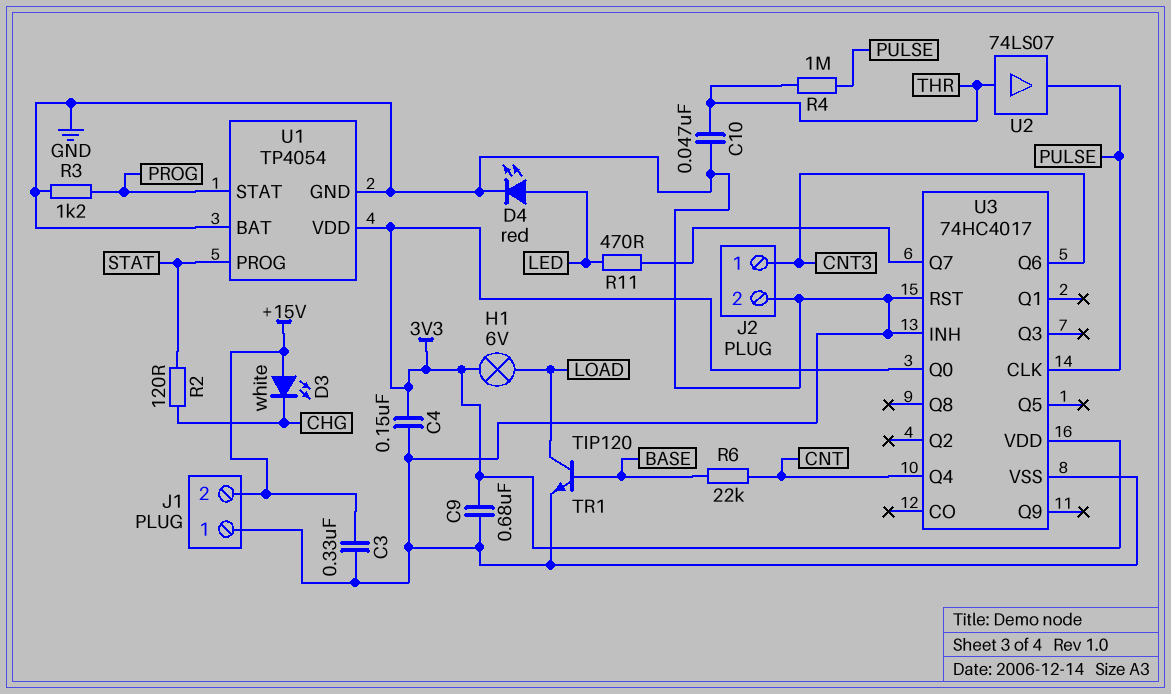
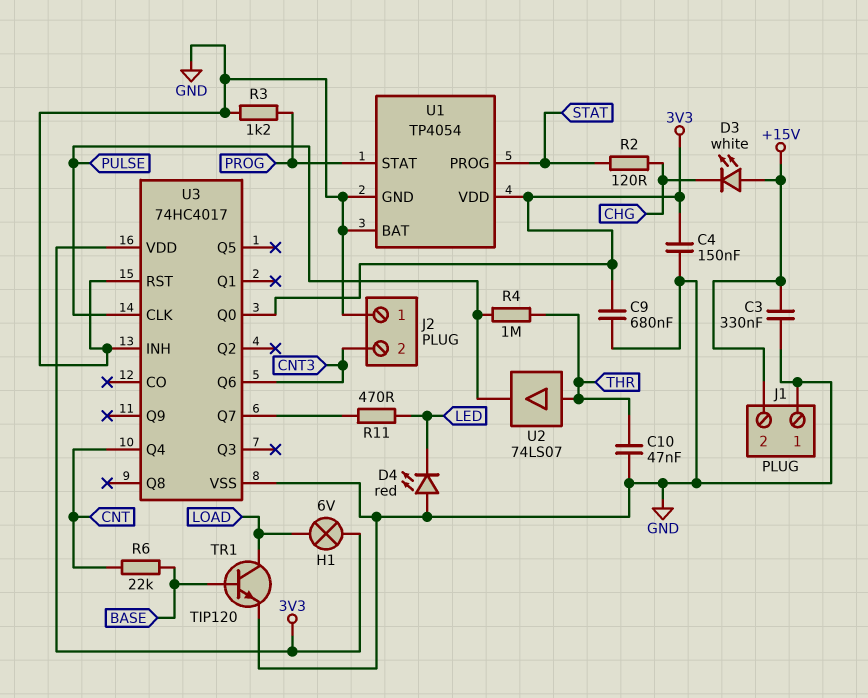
D4: LED red (A LED, K GND) -> LED red (A GND, K LED)
J2 pin 1: CNT3 -> GND
J2 pin 2: GND -> CNT3

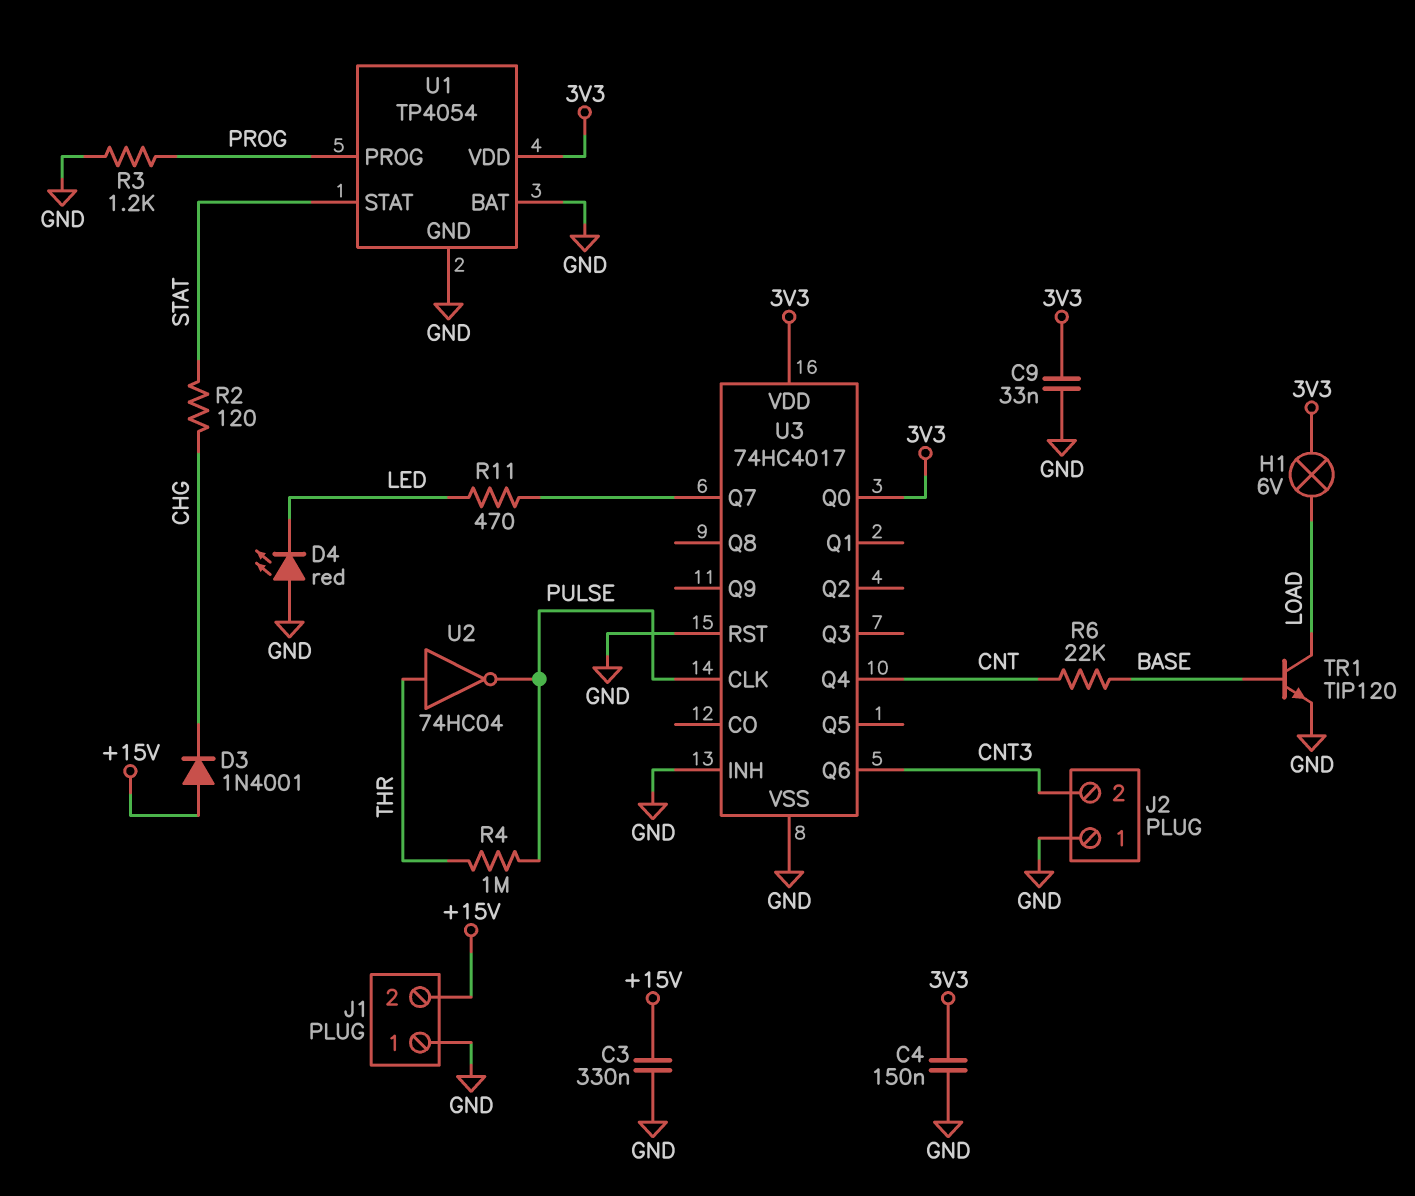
C9: 680nF (3V3, GND) -> 33nF (3V3, GND)
C10: 47nF (GND, THR) -> none
D3: LED white (A +15V, K CHG) -> diode 1N4001 (A +15V, K CHG)
U1 pin PROG: STAT -> PROG
U1 pin STAT: PROG -> STAT
U2: buffer 74LS07 (in THR, out PULSE) -> NOT 74HC04 (in THR, out PULSE)

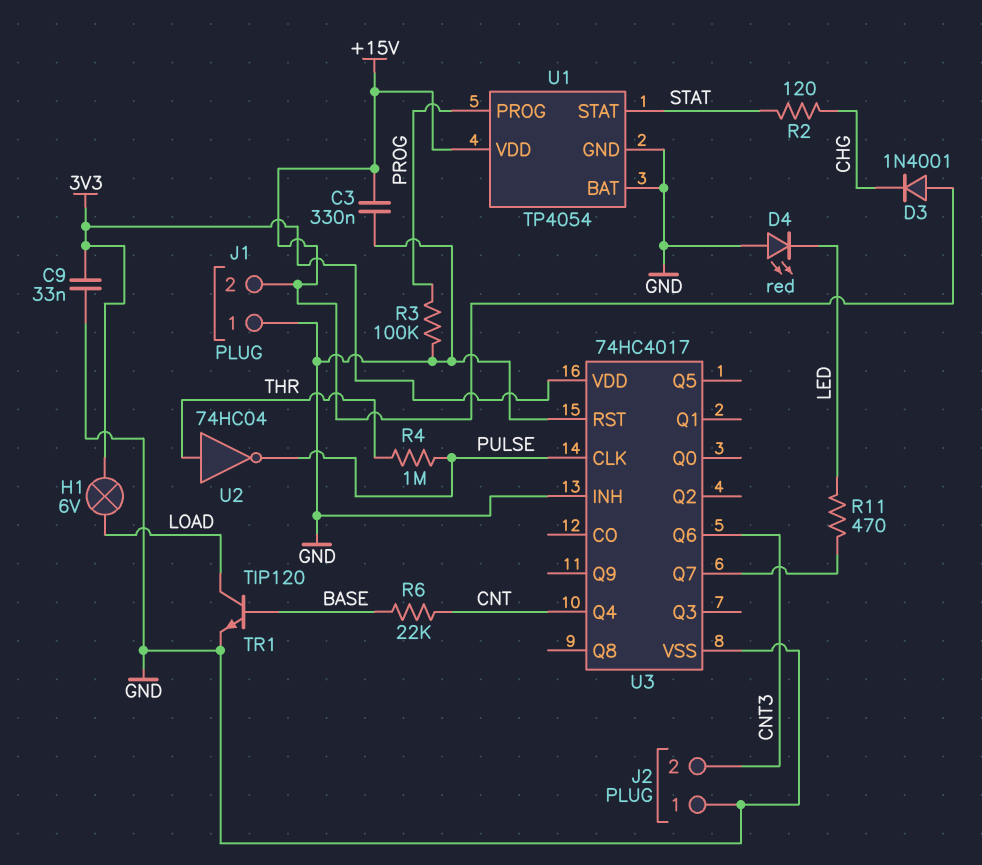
C4: 150nF (3V3, GND) -> none
R3: 1.2k (GND, PROG) -> 100k (GND, PROG)
U1 pin VDD: 3V3 -> +15V
U3 pin Q0: 3V3 -> none

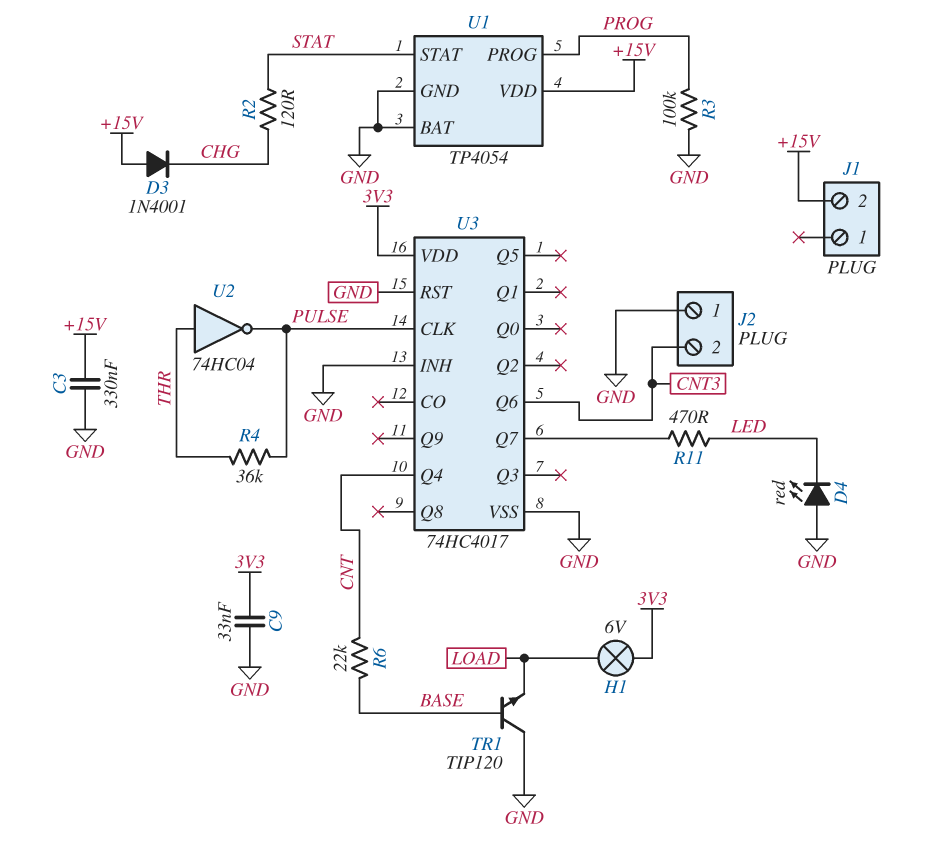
J1 pin 1: GND -> none
R4: 1M (PULSE, THR) -> 36k (PULSE, THR)
TR1: NPN TIP120 (B BASE, C LOAD, E GND) -> NPN TIP120 (B BASE, C GND, E LOAD)

